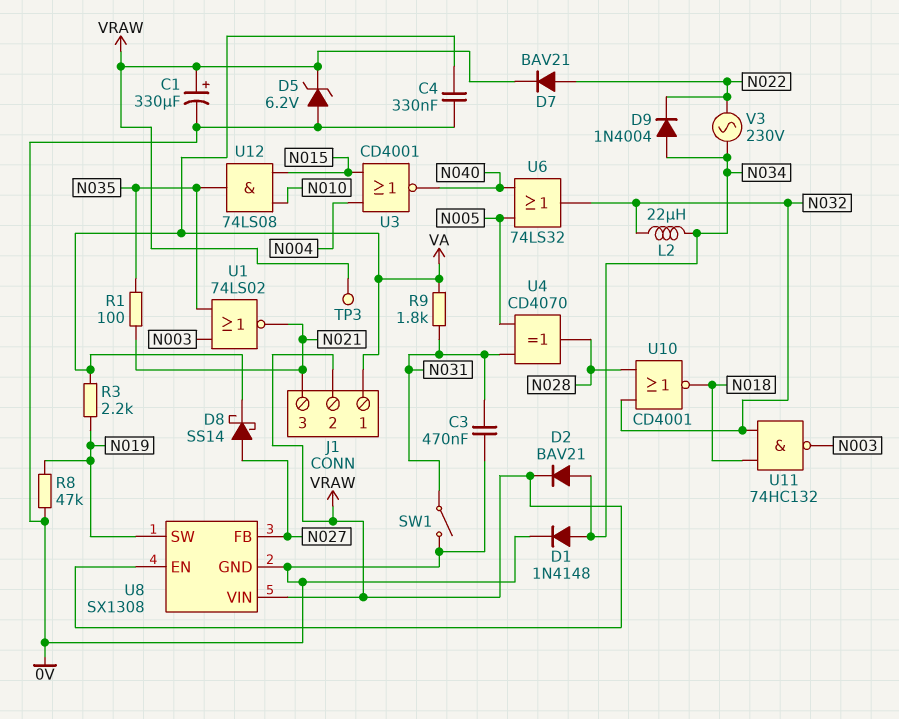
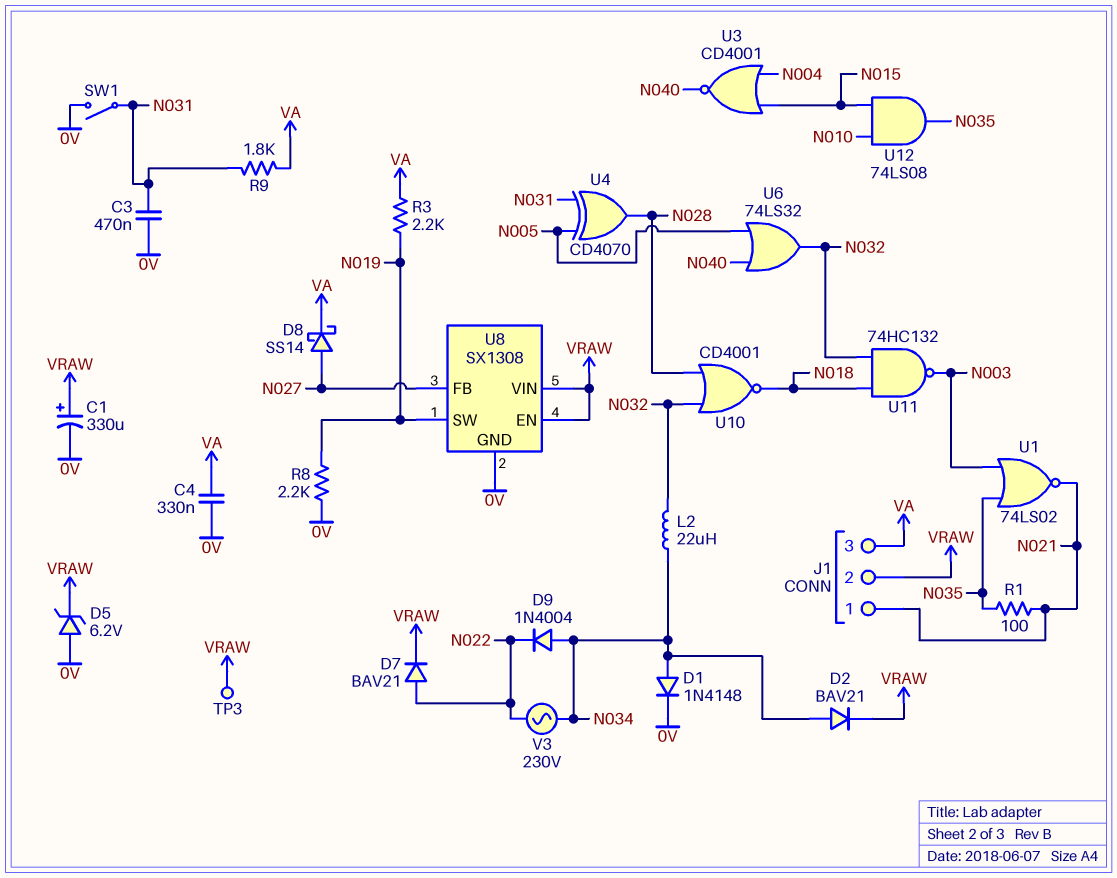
J1 pin 1: VA -> N021
J1 pin 3: N021 -> VA
R8: 47k (0V, N019) -> 2.2k (0V, N019)

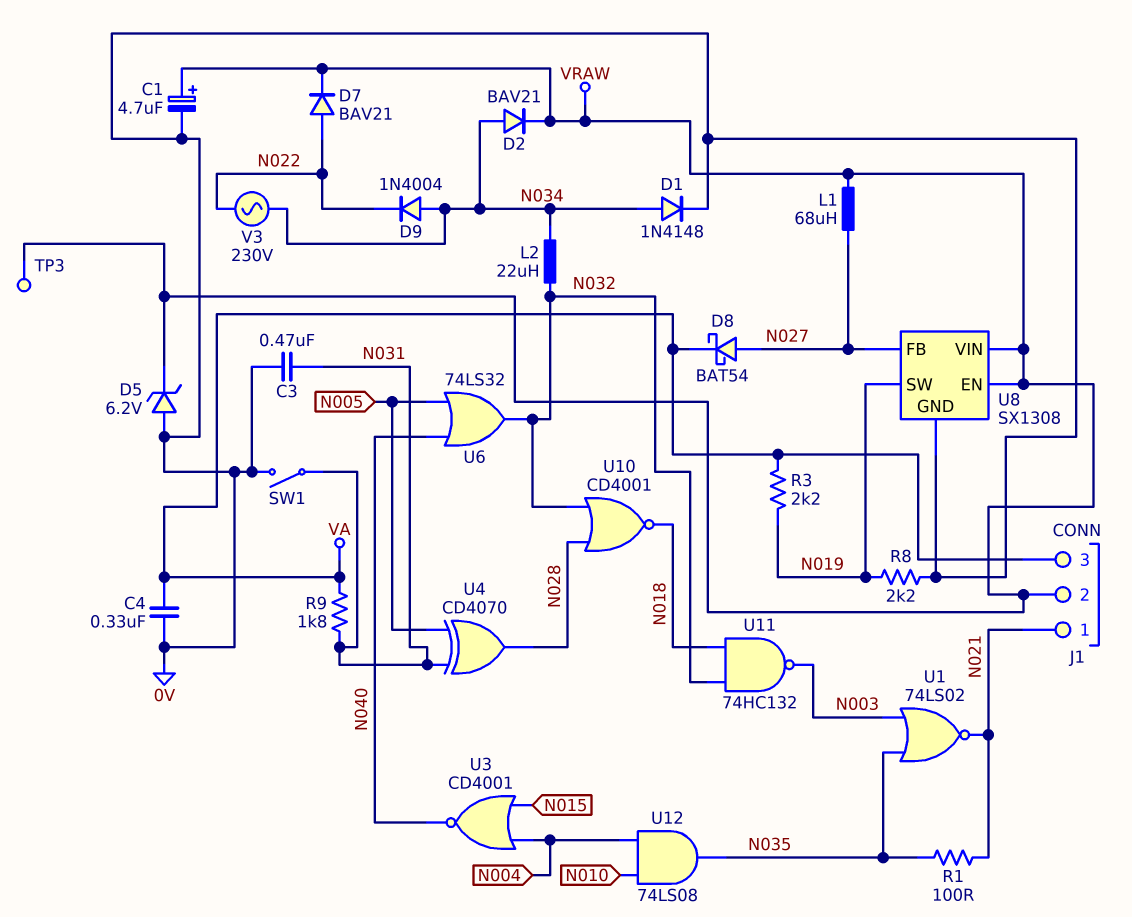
C1: 330uF (plus VRAW, minus 0V) -> 4.7uF (plus VRAW, minus 0V)
D8: schottky SS14 (A N027, K VA) -> schottky BAT54 (A N027, K VA)
L1: none -> 68uH (N027, VRAW)
U12: AND 74LS08 (in N010, in N015, out N035) -> AND 74LS08 (in N004, in N010, out N035)

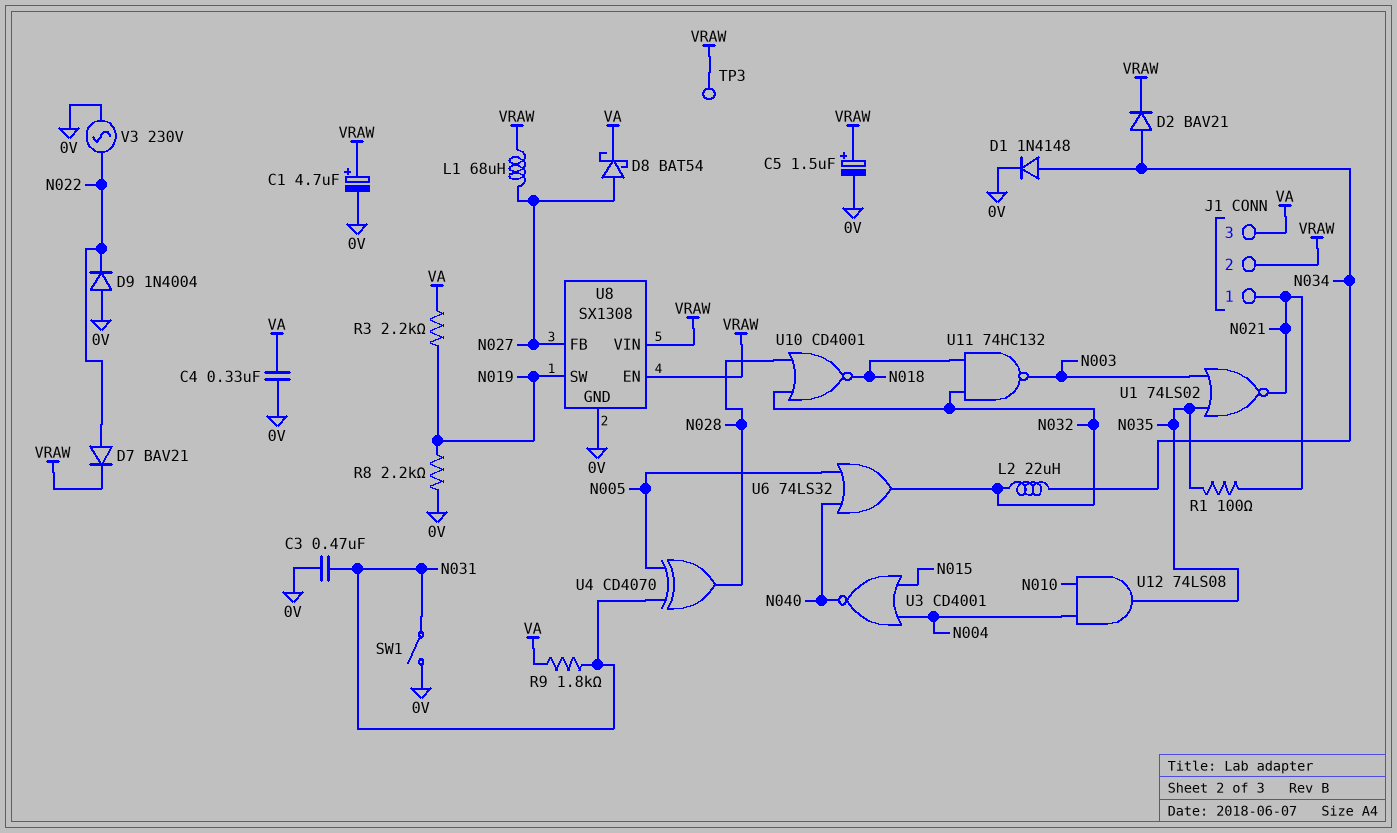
C5: none -> 1.5uF (plus VRAW, minus 0V)
D5: zener 6.2V (A 0V, K VRAW) -> none
D9: diode 1N4004 (A N034, K N022) -> diode 1N4004 (A 0V, K N022)
V3: AC 230V (N022, N034) -> AC 230V (0V, N022)

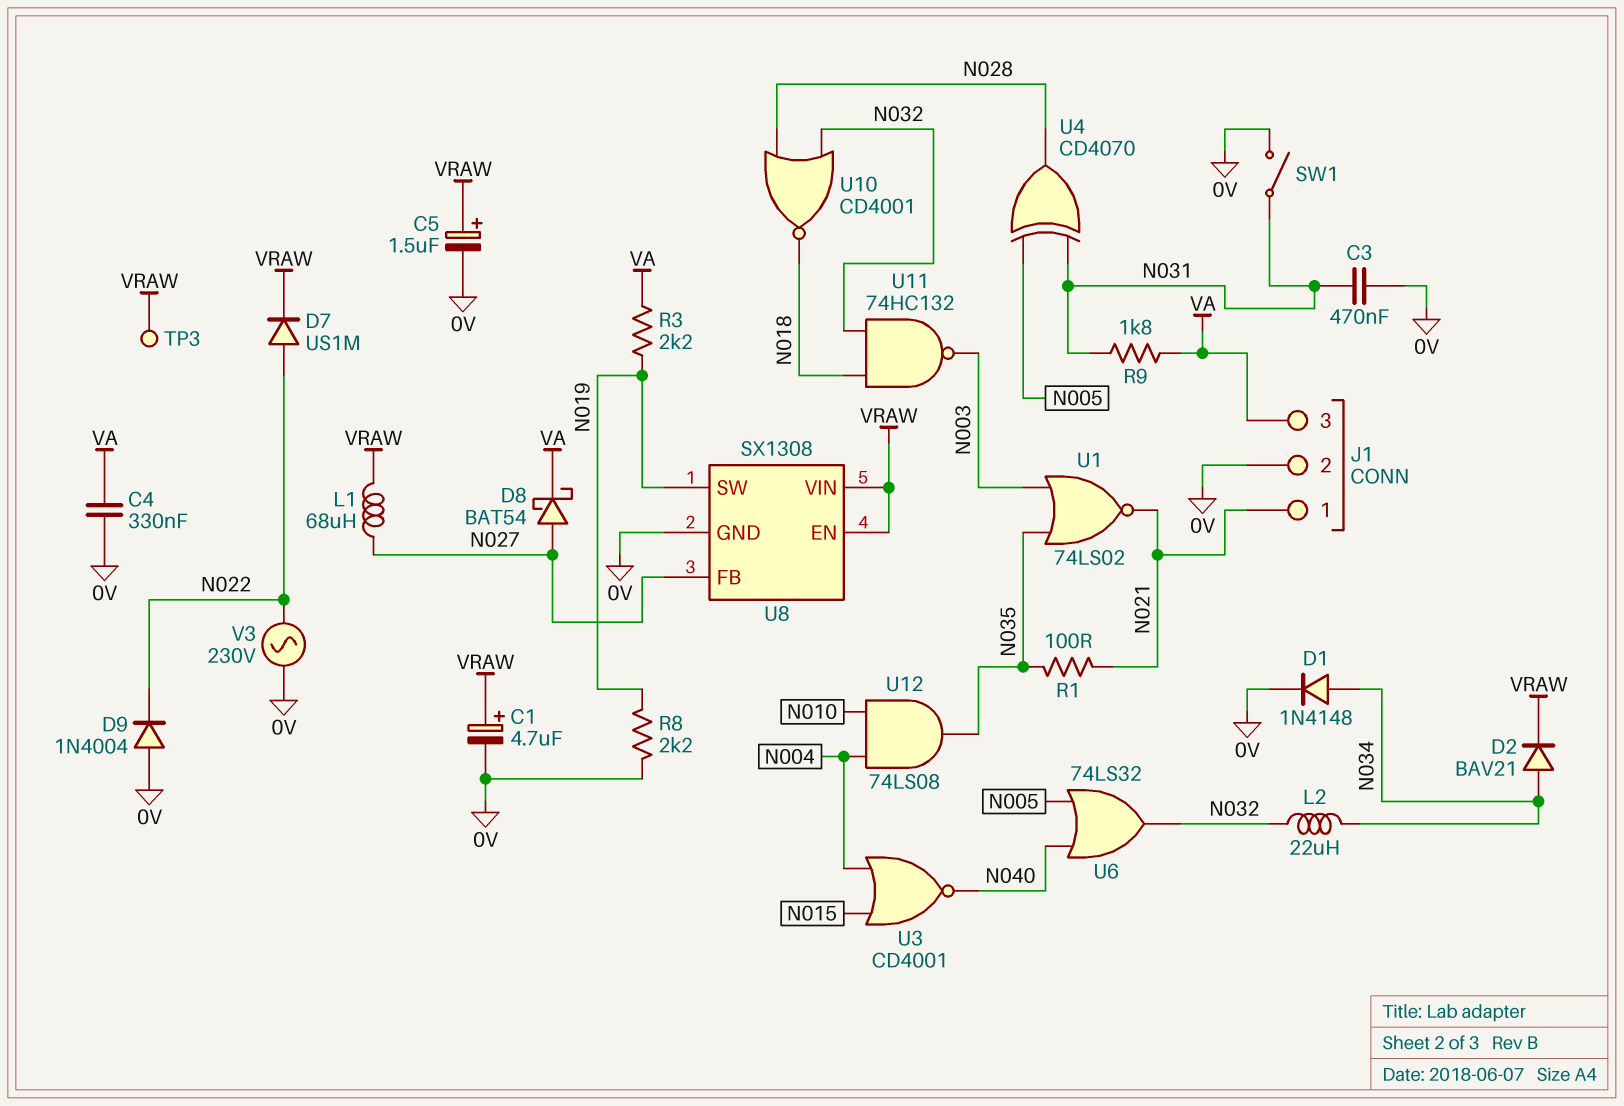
D7: diode BAV21 (A N022, K VRAW) -> diode US1M (A N022, K VRAW)
J1 pin 2: VRAW -> 0V

